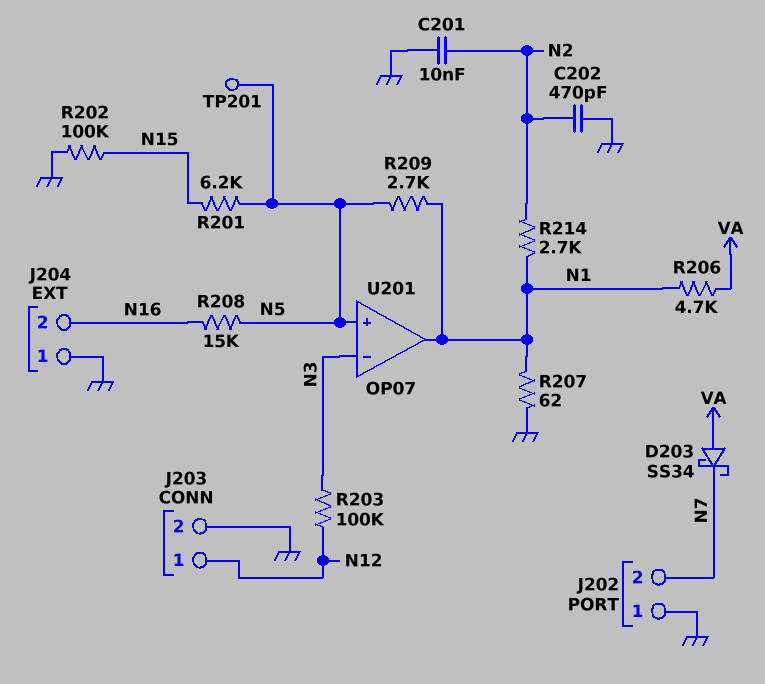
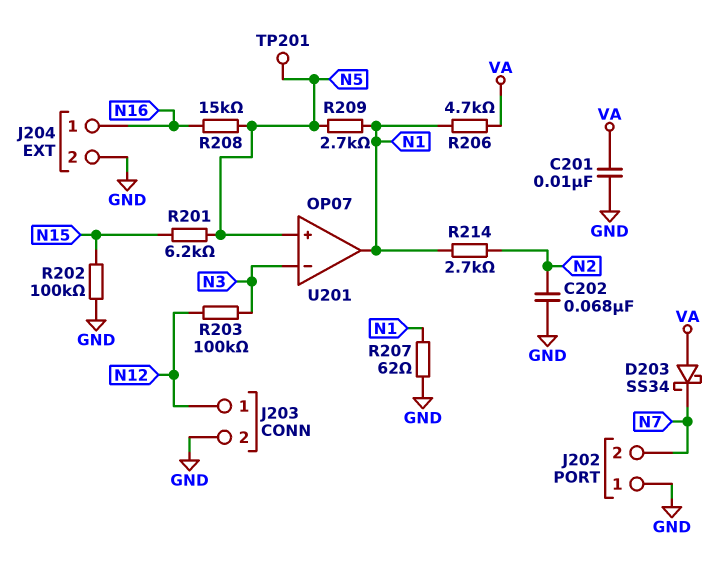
C201: 10nF (GND, N2) -> 10nF (GND, VA)
C202: 470pF (GND, N2) -> 68nF (GND, N2)
J204 pin 1: GND -> N16
J204 pin 2: N16 -> GND

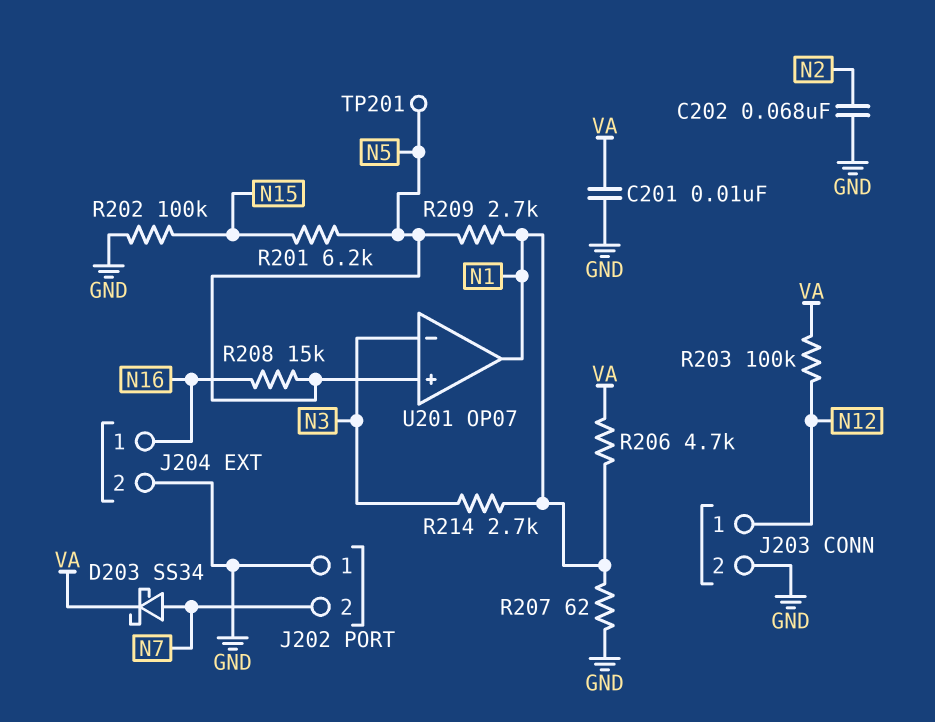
D203: schottky SS34 (A VA, K N7) -> schottky SS34 (A N7, K VA)
R203: 100k (N3, N12) -> 100k (N12, VA)
R214: 2.7k (N1, N2) -> 2.7k (N1, N3)

